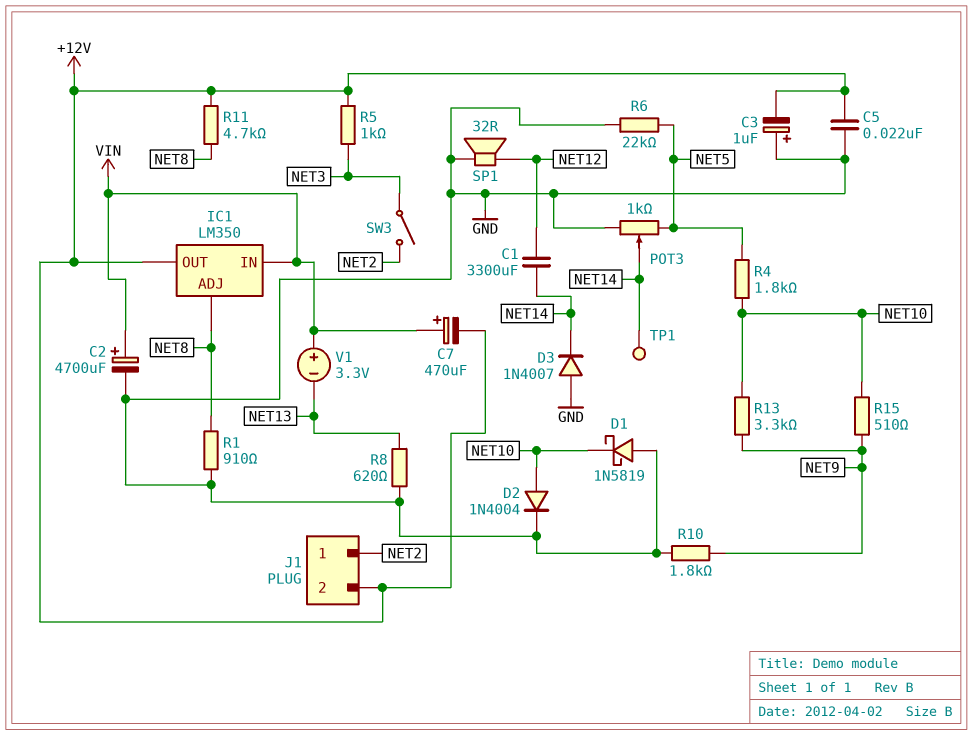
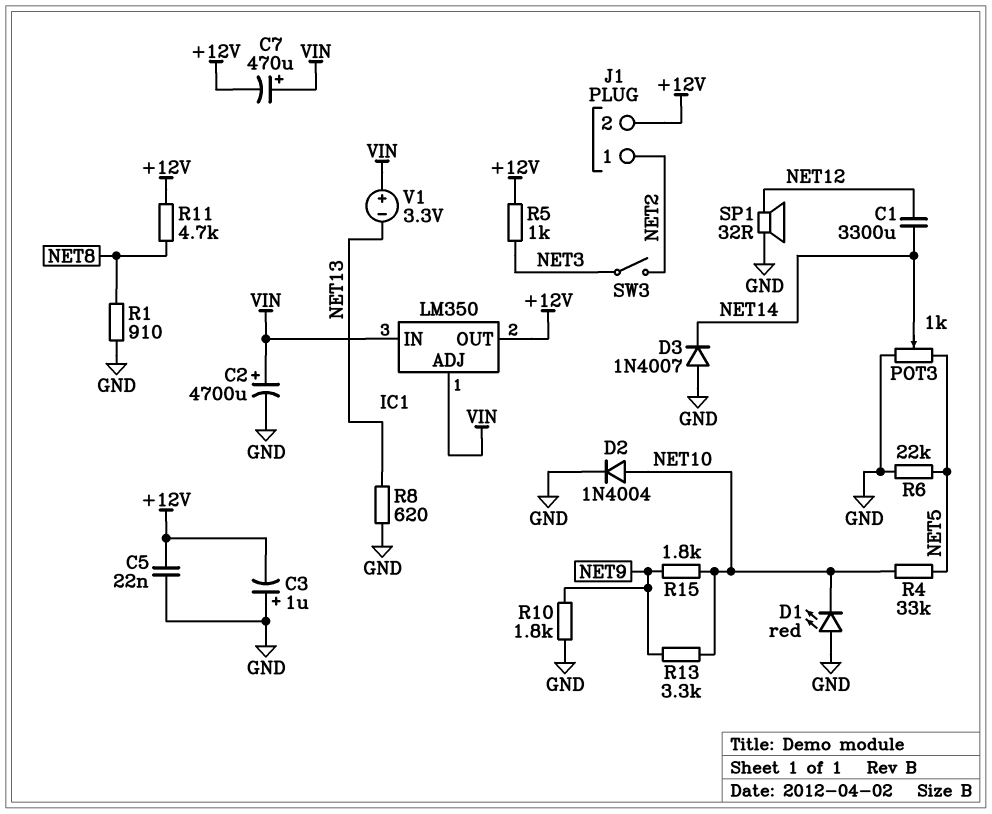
D1: schottky 1N5819 (A GND, K NET10) -> LED red (A GND, K NET10)
IC1 pin ADJ: NET8 -> VIN
R4: 1.8k (NET5, NET10) -> 33k (NET5, NET10)
R15: 510 (NET9, NET10) -> 1.8k (NET9, NET10)
TP1: test point (NET14) -> none

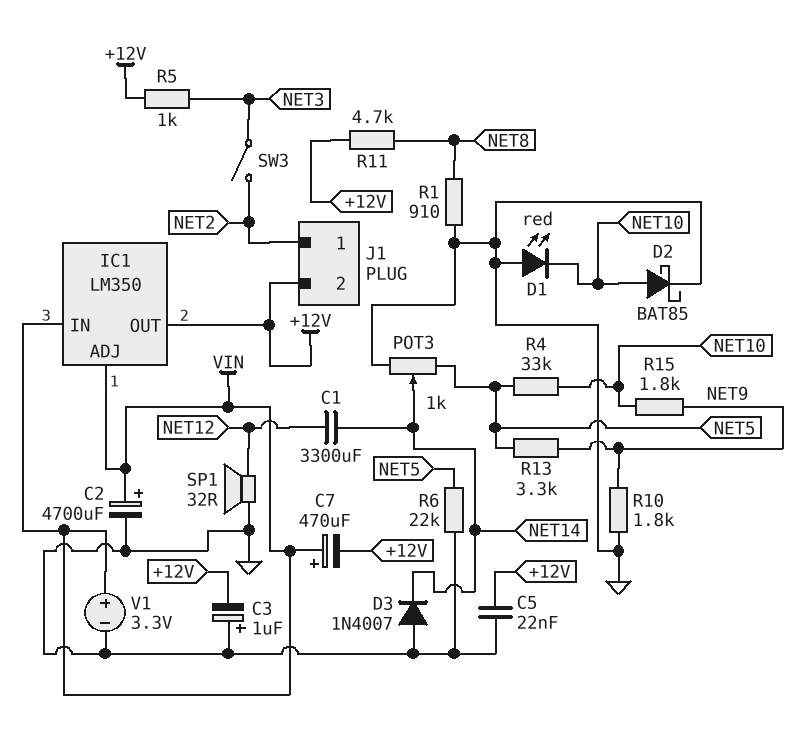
D2: diode 1N4004 (A NET10, K GND) -> schottky BAT85 (A NET10, K GND)
R8: 620 (GND, NET13) -> none
R13: 3.3k (NET9, NET10) -> 3.3k (NET5, NET9)
V1: 3.3V (plus VIN, minus NET13) -> 3.3V (plus VIN, minus GND)

